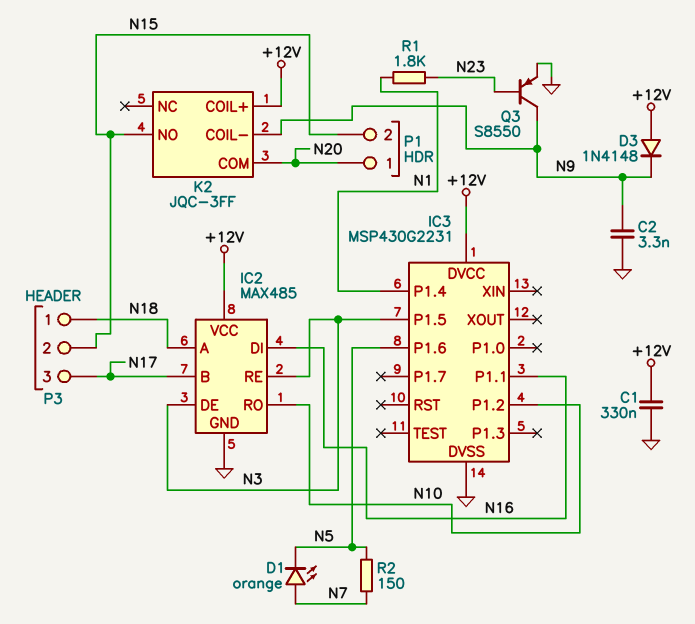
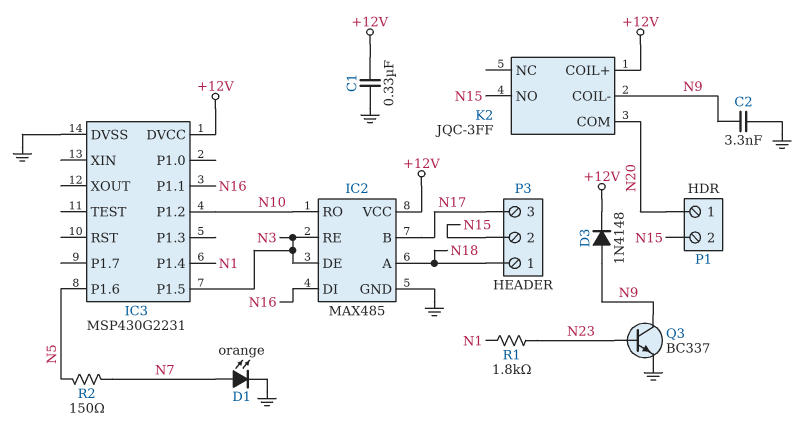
D1: LED orange (A N7, K N5) -> LED orange (A N7, K GND)
D3: diode 1N4148 (A +12V, K N9) -> diode 1N4148 (A N9, K +12V)
Q3: PNP S8550 (B N23, C N9, E GND) -> NPN BC337 (B N23, C N9, E GND)

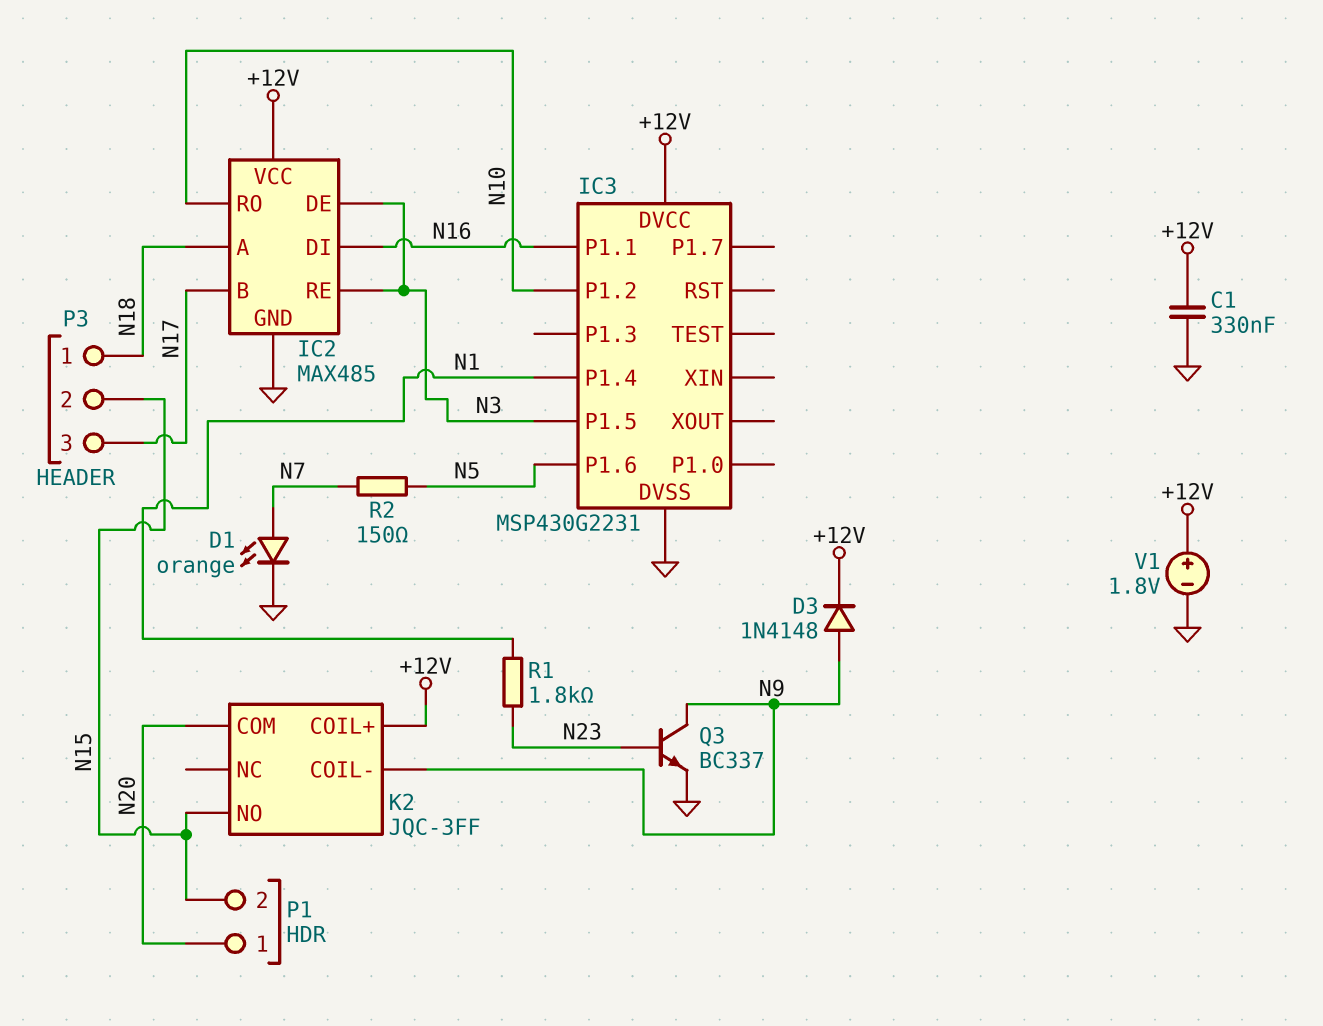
C2: 3.3nF (GND, N9) -> none
V1: none -> 1.8V (plus +12V, minus GND)

